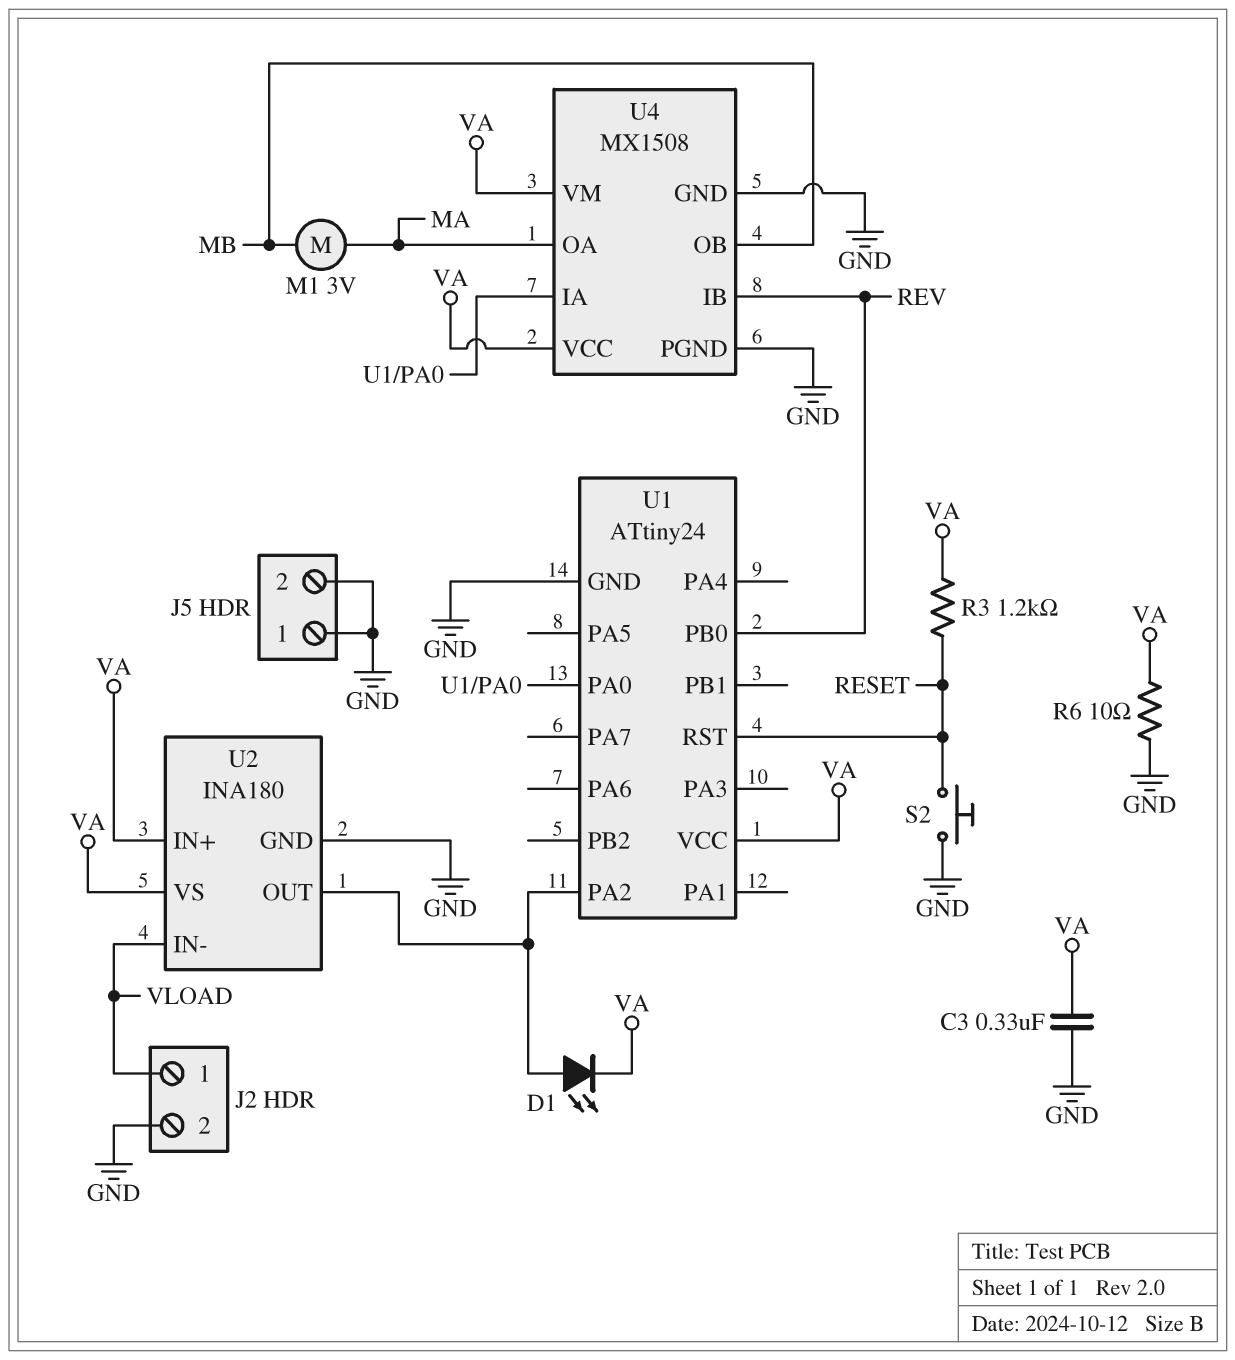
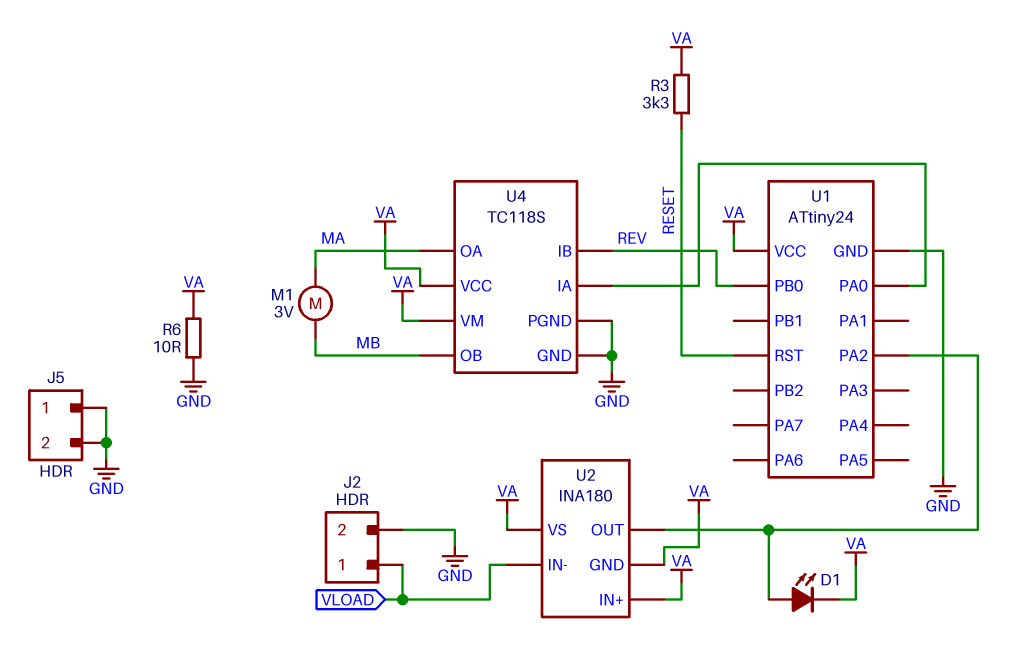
C3: 330nF (GND, VA) -> none
R3: 1.2k (RESET, VA) -> 3.3k (RESET, VA)
S2: button (GND, RESET) -> none
U2 pin GND: GND -> VA
U4: MX1508 -> TC118S

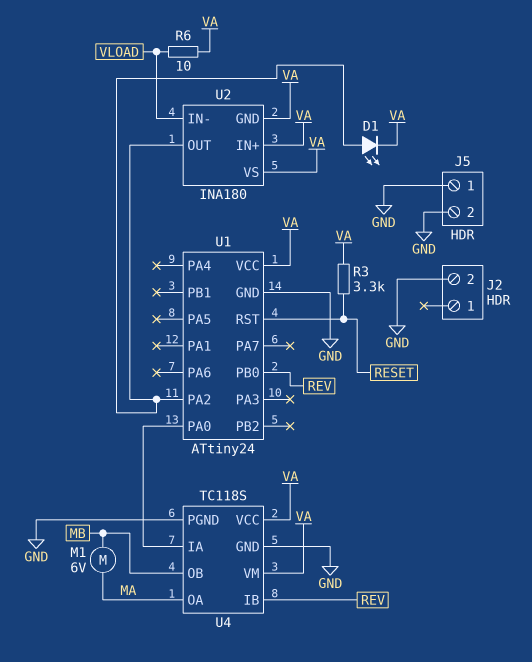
J2 pin 1: VLOAD -> none
M1: motor 3V (MA, MB) -> motor 6V (MA, MB)
R6: 10 (GND, VA) -> 10 (VA, VLOAD)

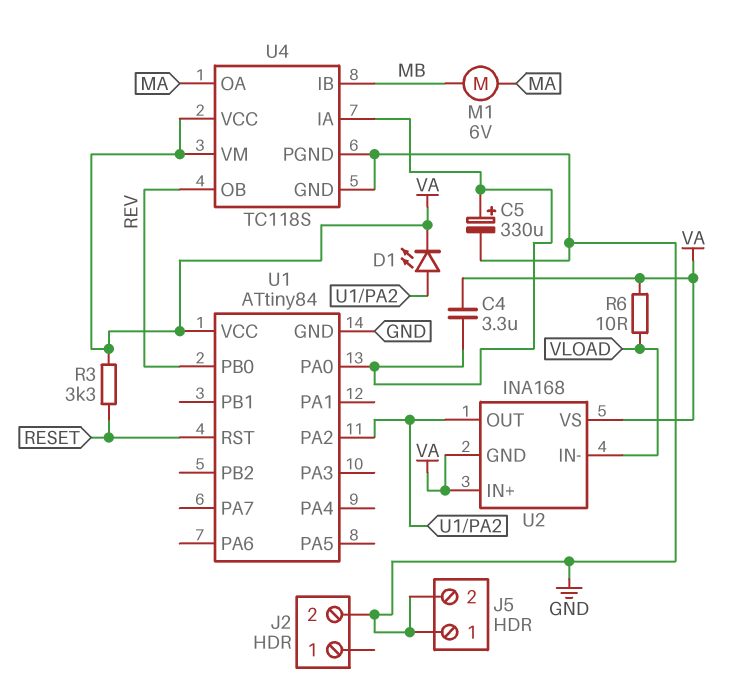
C4: none -> 3.3uF (U1/PA0, VA)
C5: none -> 330uF (plus U1/PA0, minus GND)
U1: ATtiny24 -> ATtiny84
U2: INA180 -> INA168
U4 pin IB: REV -> MB
U4 pin OB: MB -> REV

